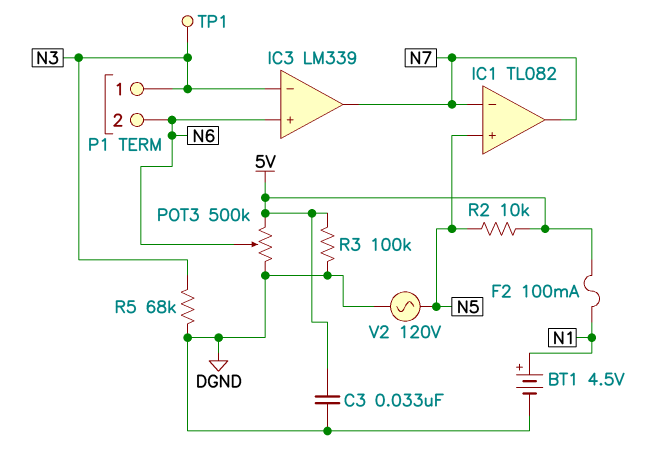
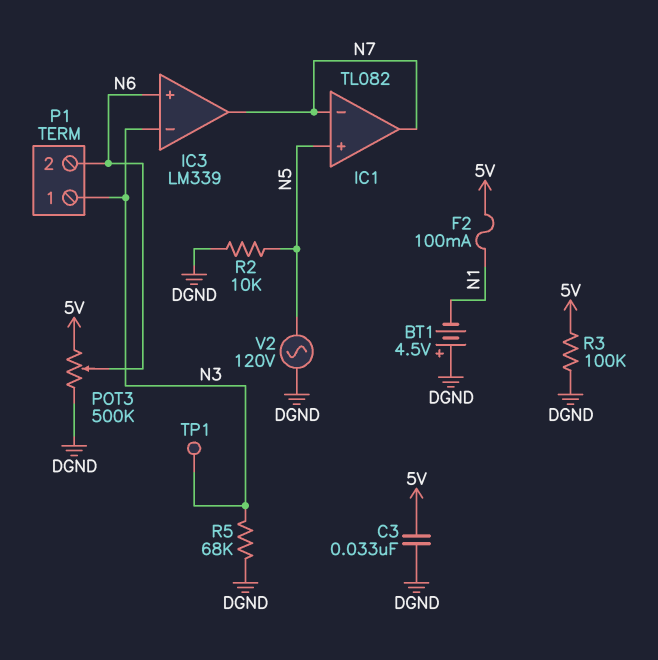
BT1: 4.5V (plus N1, minus DGND) -> 4.5V (plus DGND, minus N1)
R2: 10k (5V, N5) -> 10k (DGND, N5)

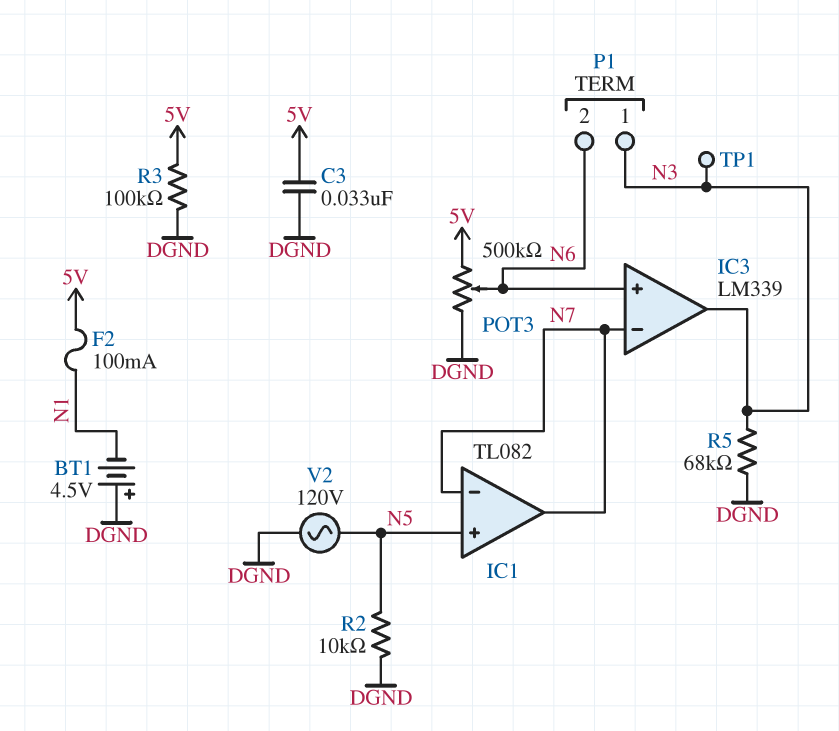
IC3 pin in-: N3 -> N7
IC3 pin out: N7 -> N3

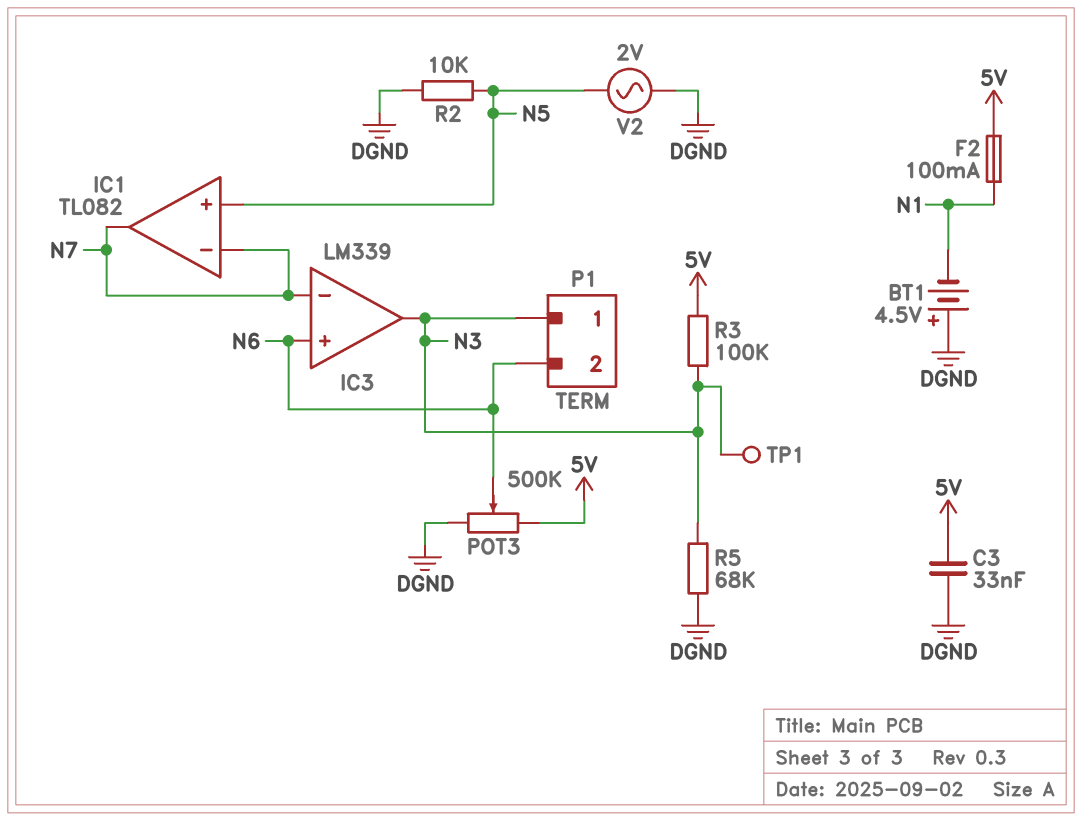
R3: 100k (5V, DGND) -> 100k (5V, N3)
V2: AC 120V (DGND, N5) -> AC 2V (DGND, N5)

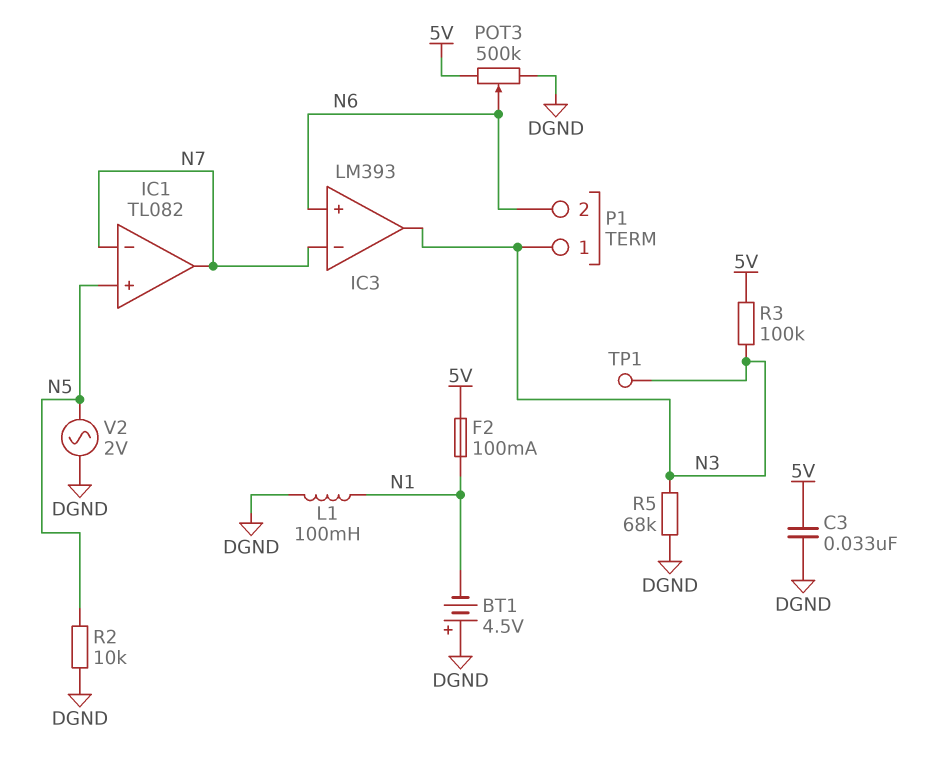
IC3: LM339 -> LM393
L1: none -> 100mH (DGND, N1)

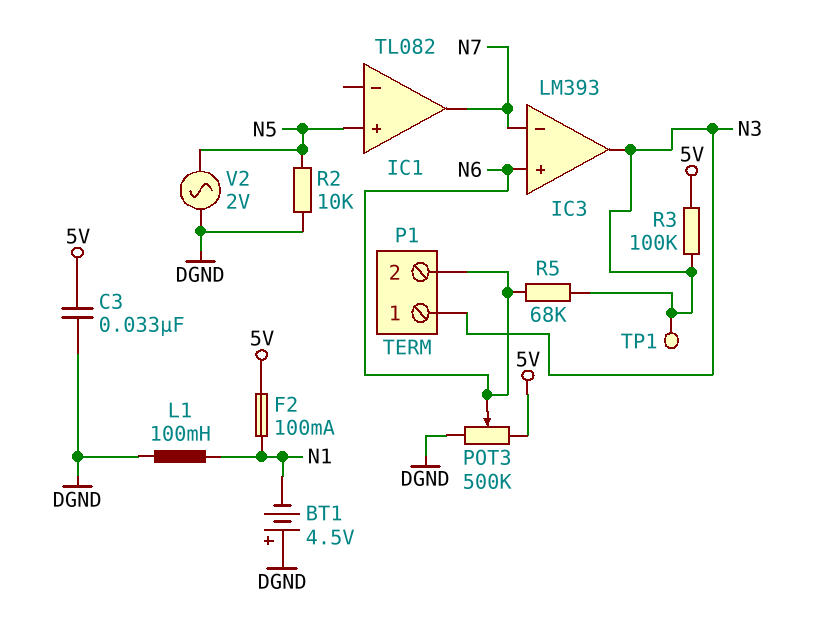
IC1 pin in-: N7 -> none
R5: 68k (DGND, N3) -> 68k (N3, N6)

